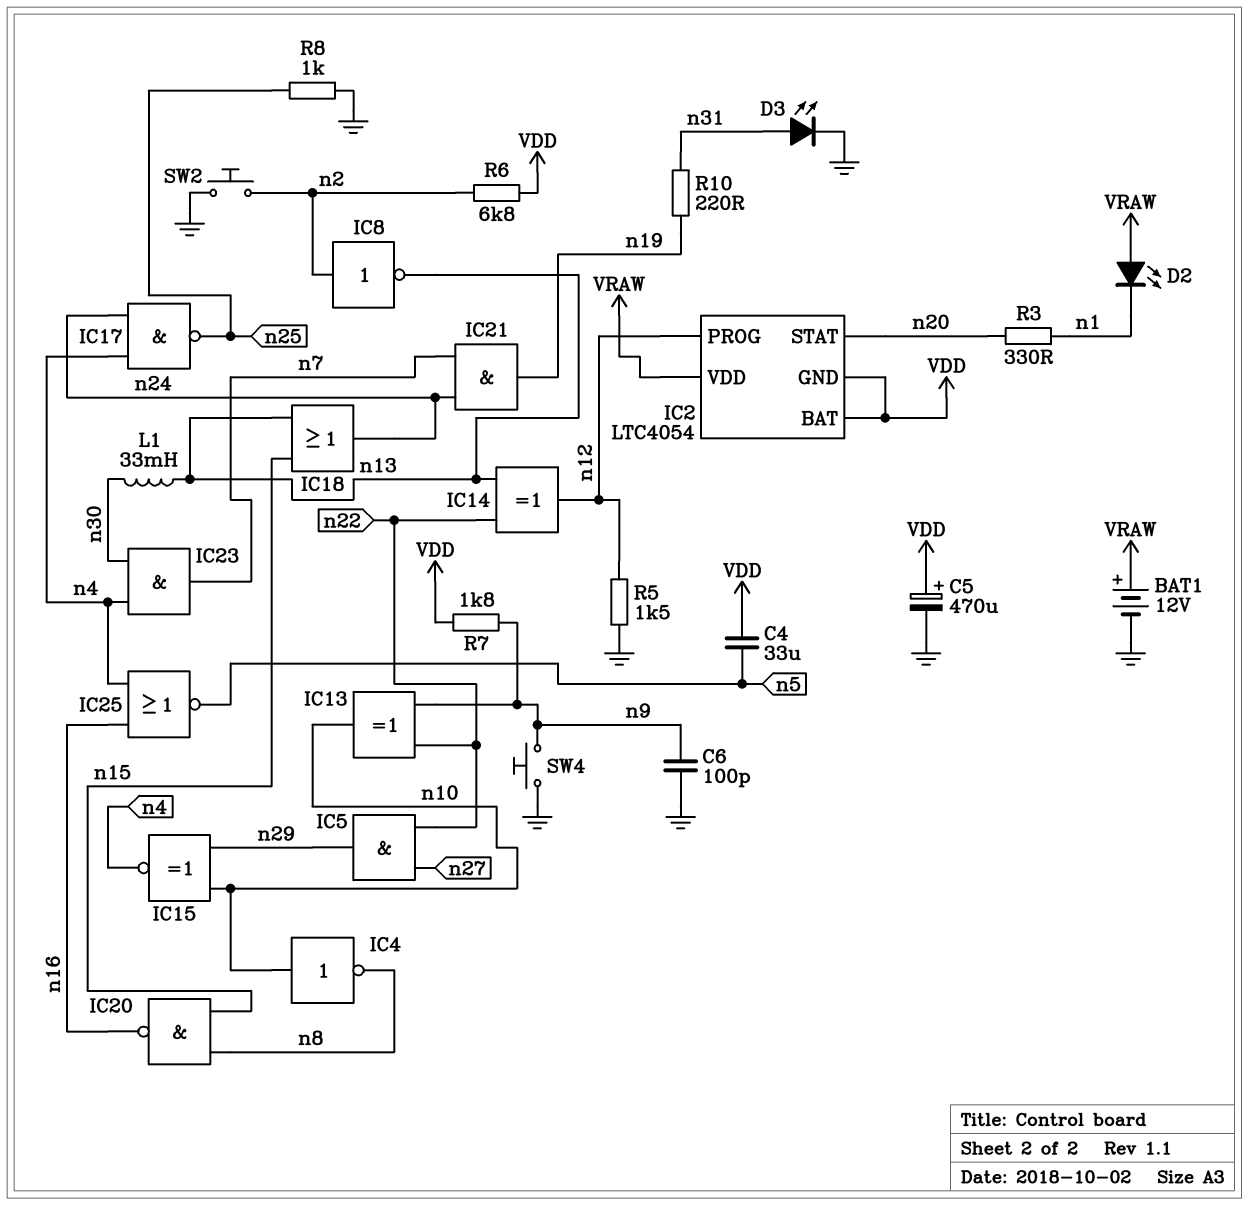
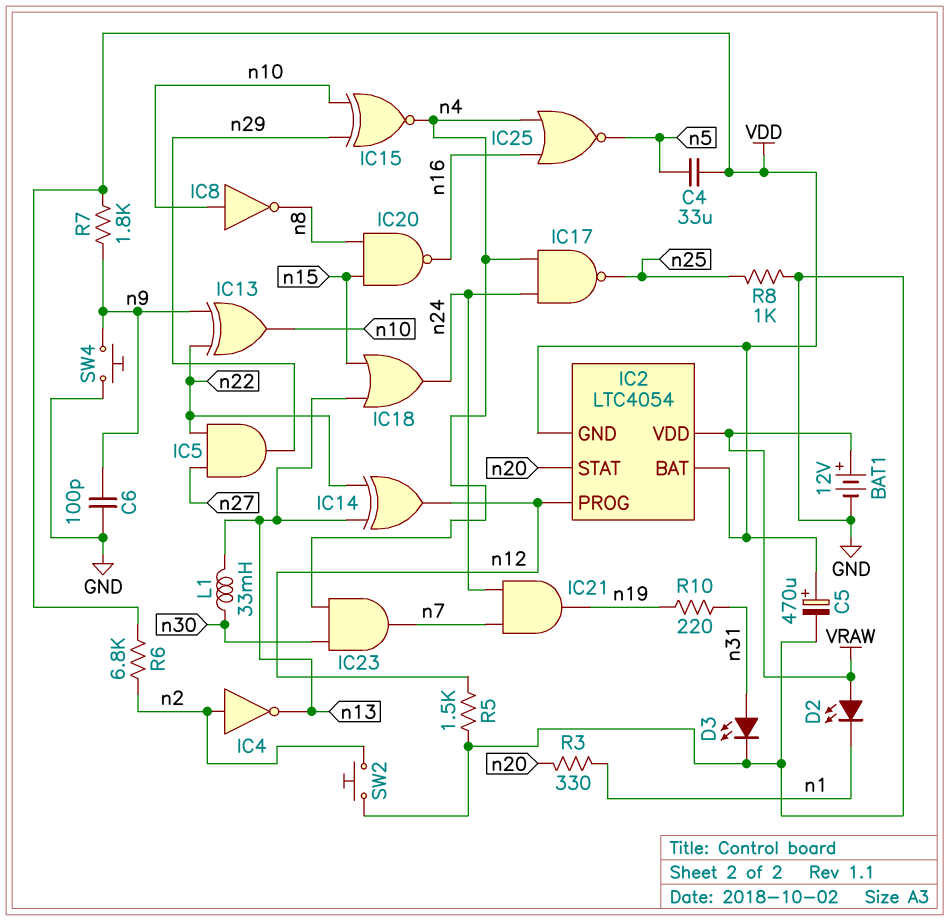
IC4: NOT (in n10, out n8) -> NOT (in n2, out n13)
IC8: NOT (in n2, out n13) -> NOT (in n10, out n8)

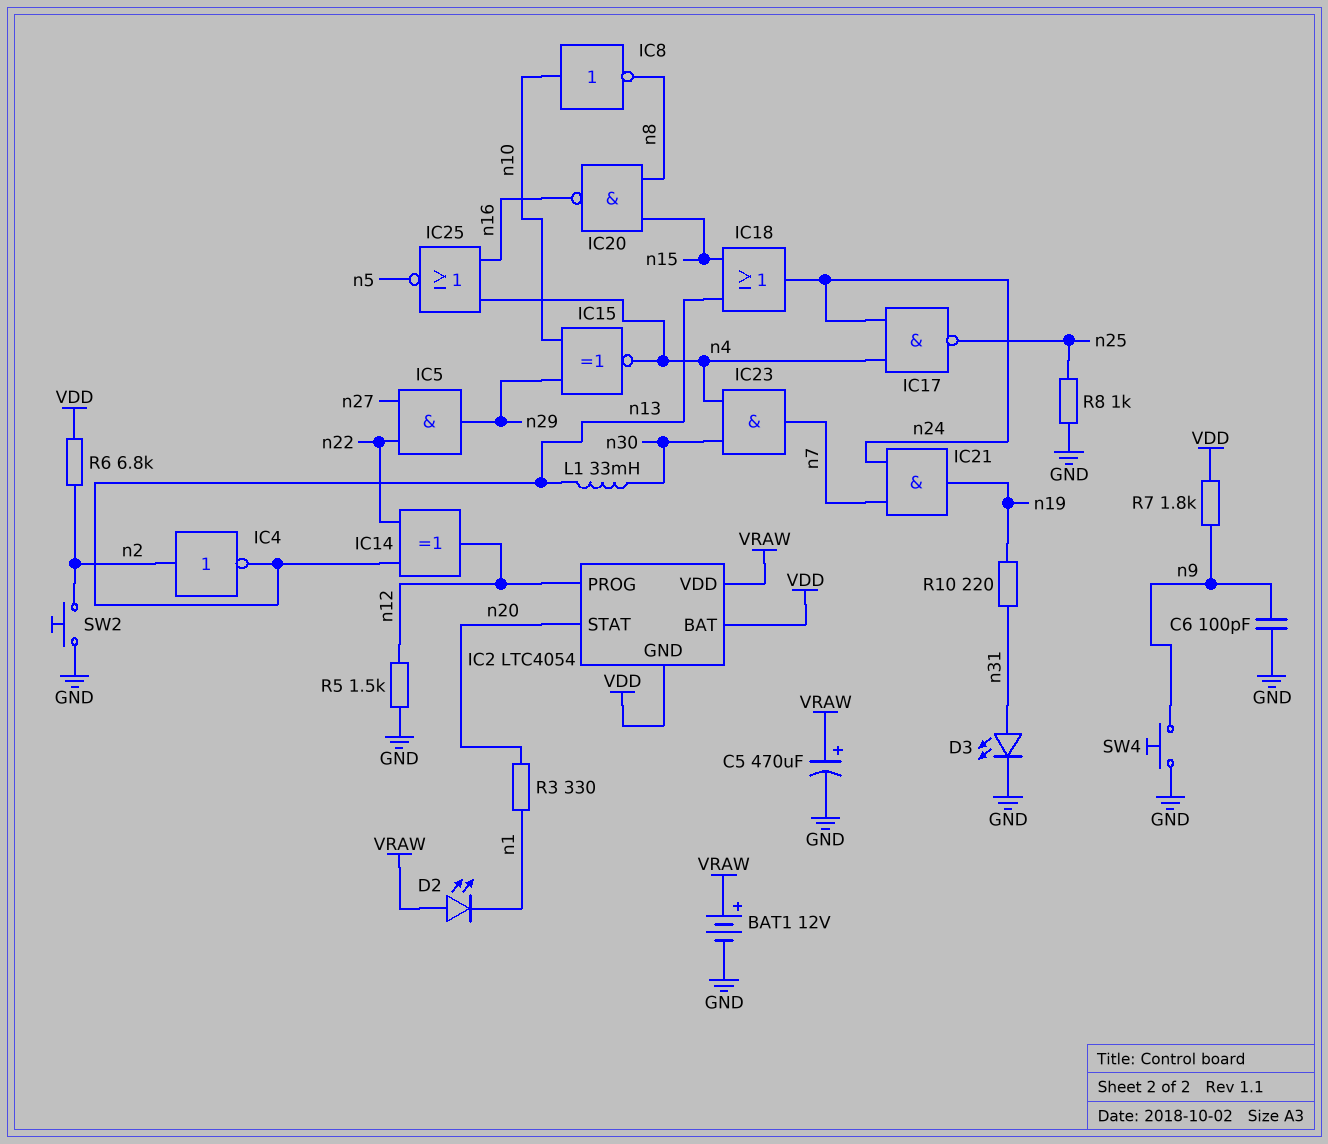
C4: 33uF (VDD, n5) -> none
C5: 470uF (plus VDD, minus GND) -> 470uF (plus VRAW, minus GND)
IC13: XOR (in n9, in n22, out n10) -> none

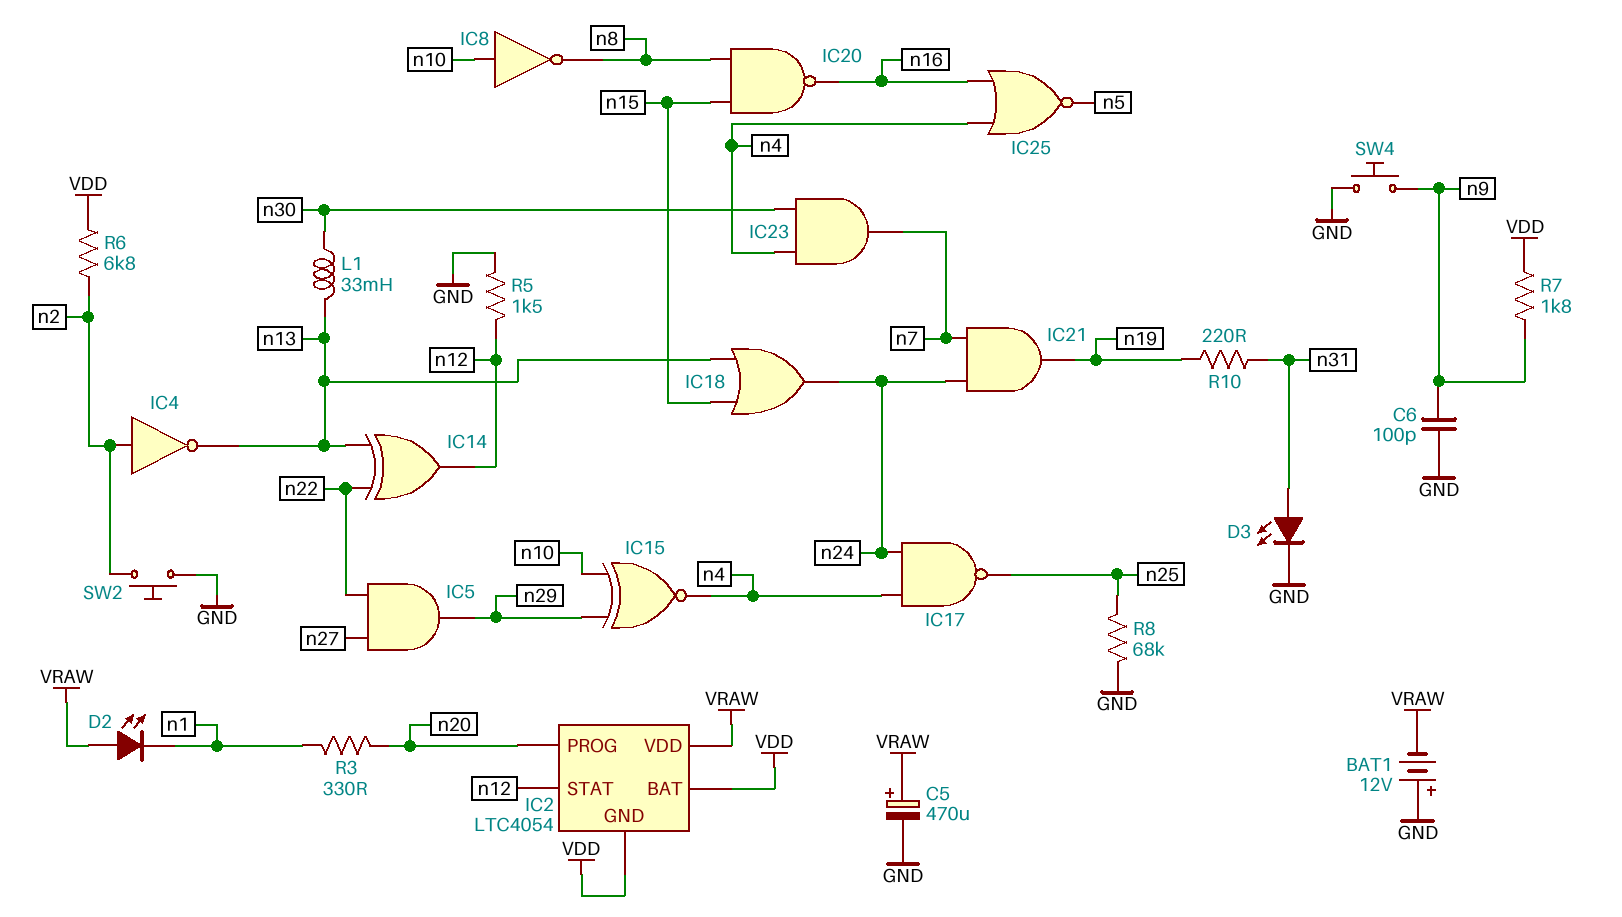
BAT1: 12V (plus VRAW, minus GND) -> 12V (plus GND, minus VRAW)
IC2 pin PROG: n12 -> n20
IC2 pin STAT: n20 -> n12
R8: 1k (GND, n25) -> 68k (GND, n25)

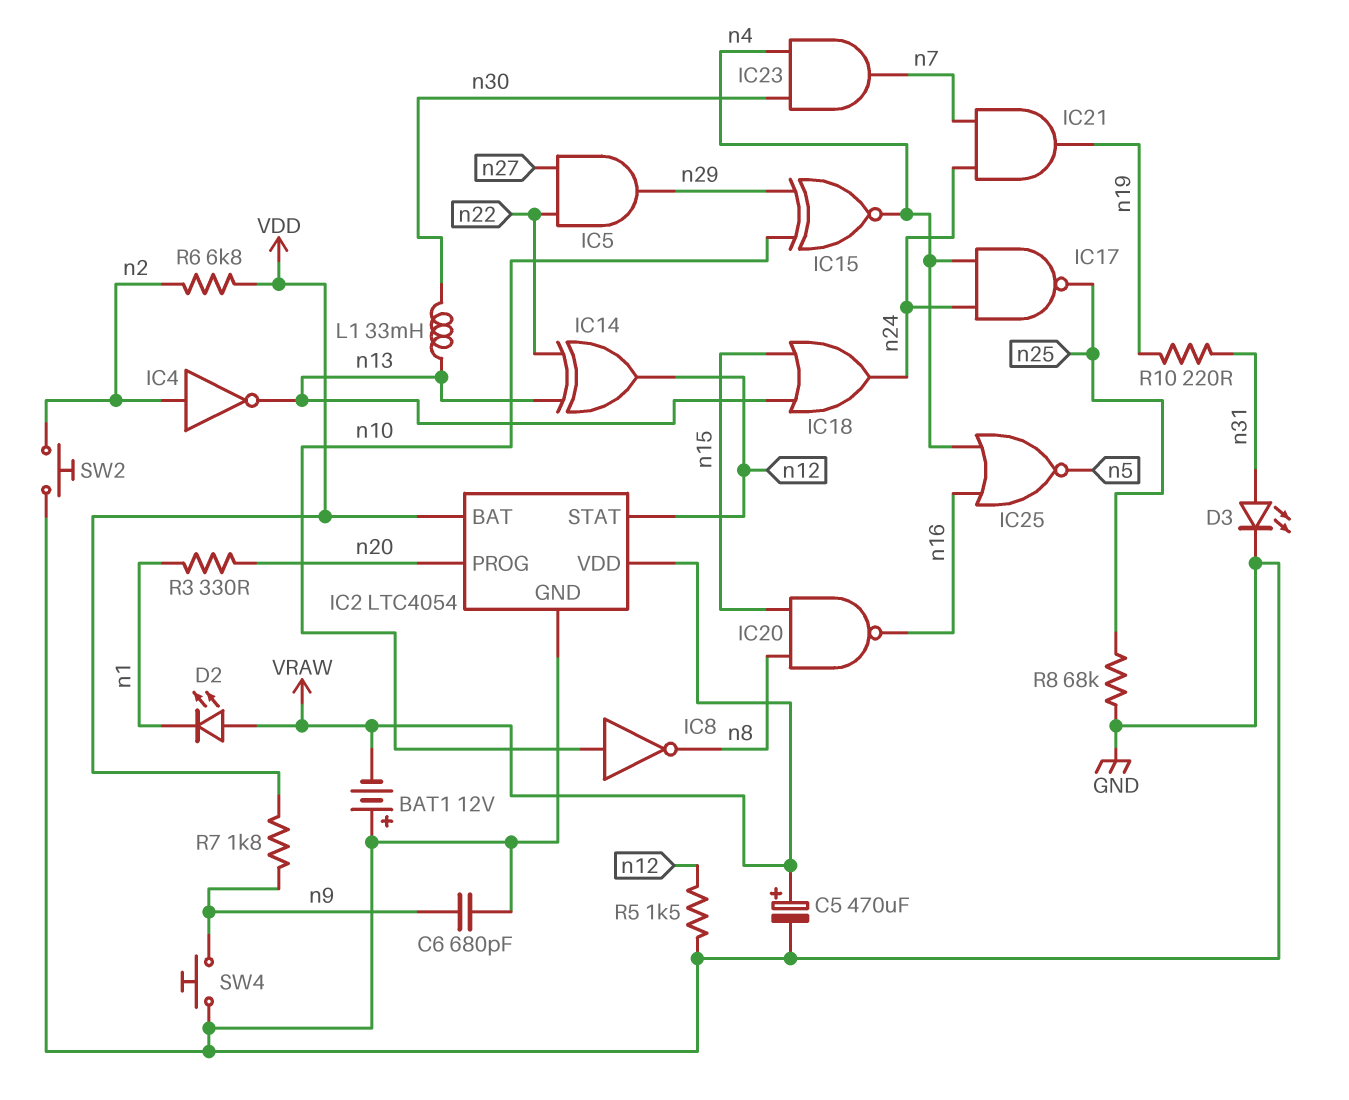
C6: 100pF (GND, n9) -> 680pF (GND, n9)
IC2 pin GND: VDD -> GND

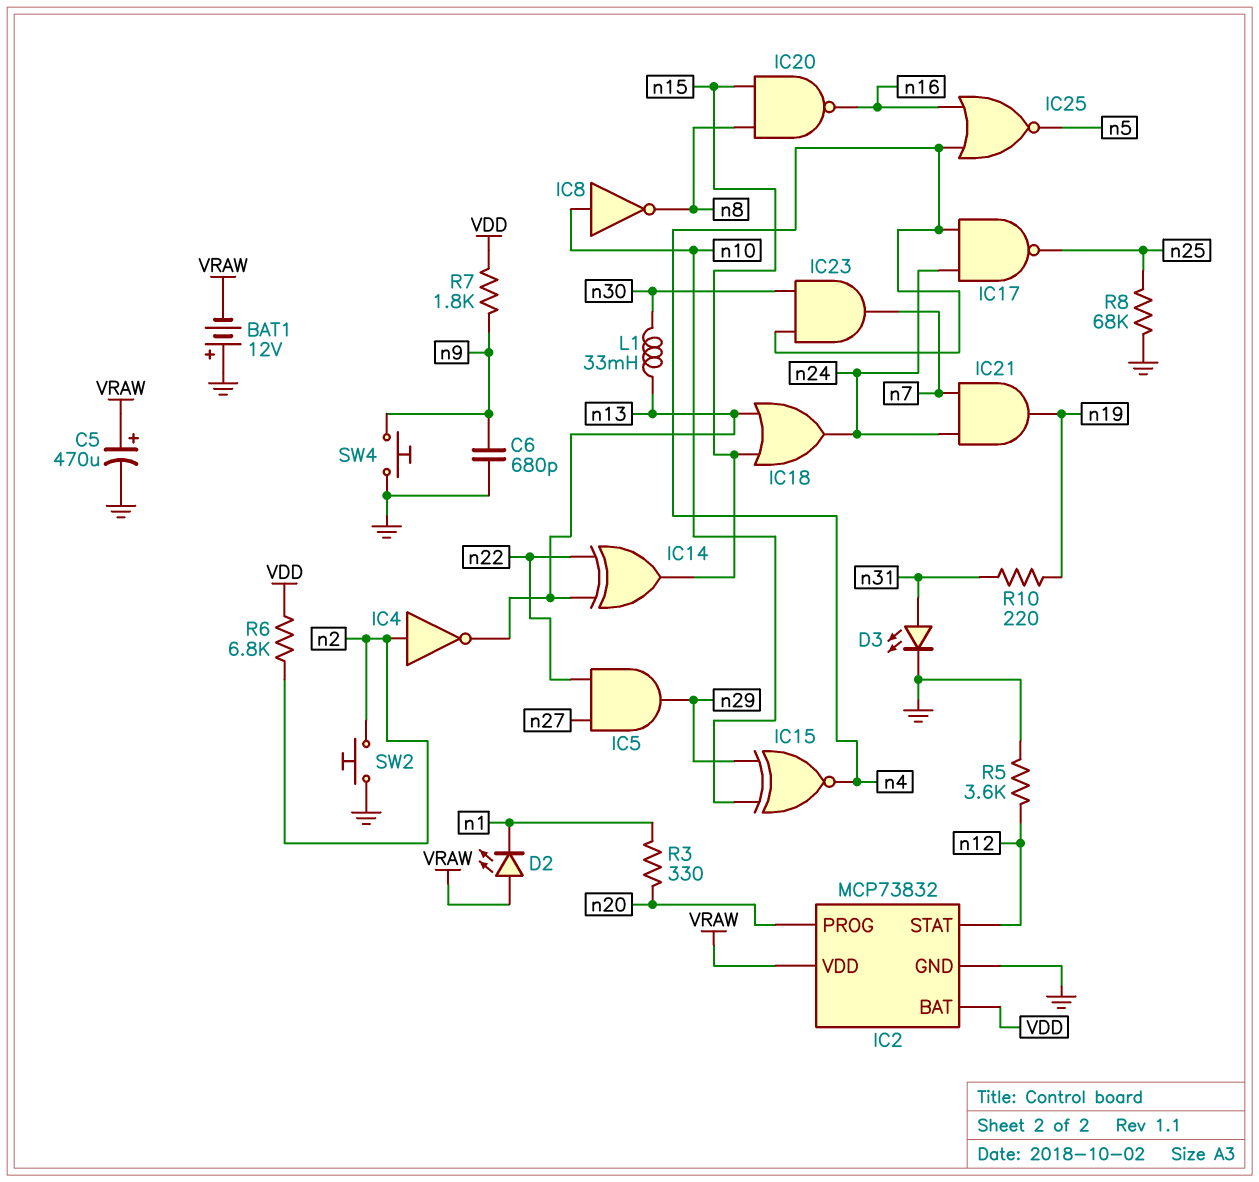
IC2: LTC4054 -> MCP73832
IC14: XOR (in n13, in n22, out n12) -> XOR (in n13, in n22, out n15)
R5: 1.5k (GND, n12) -> 3.6k (GND, n12)

